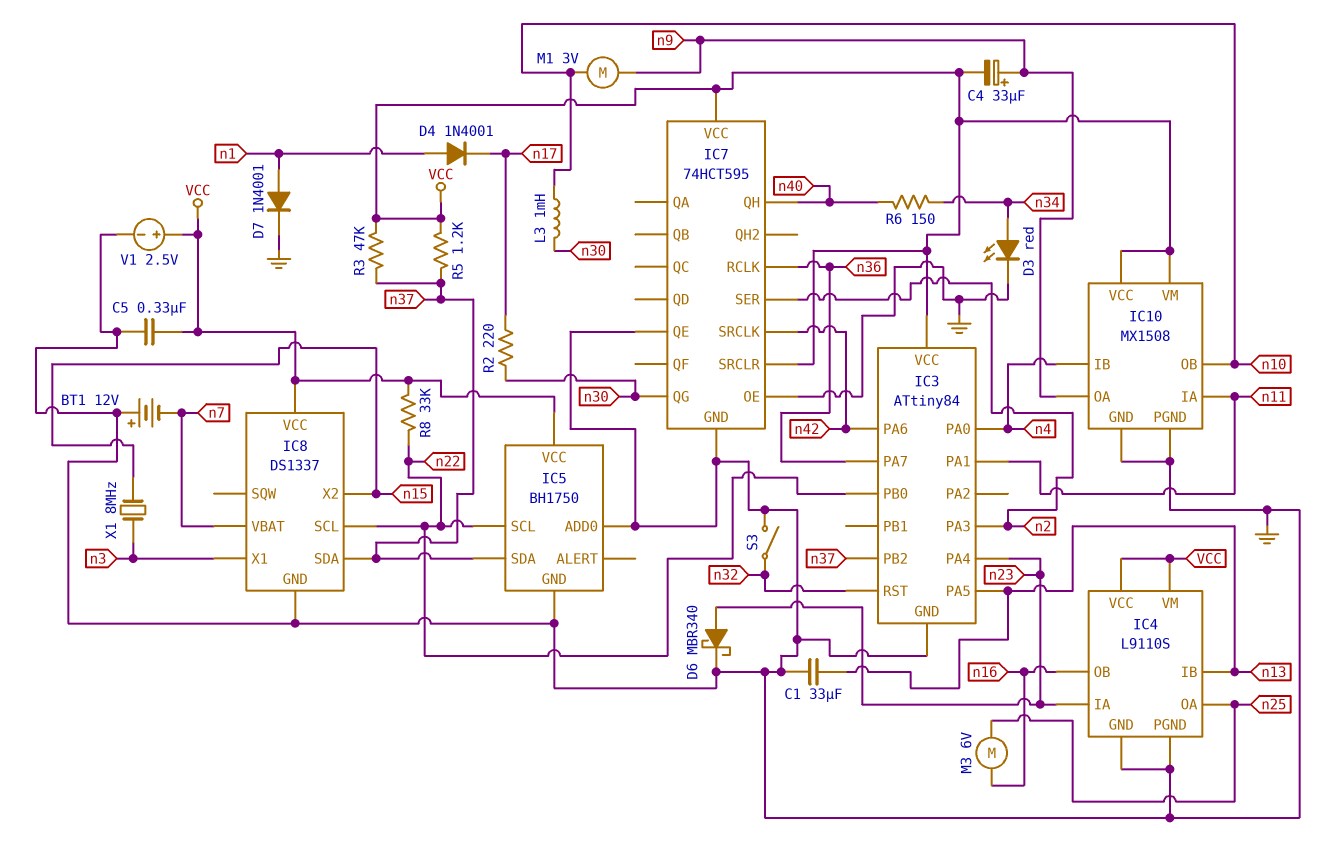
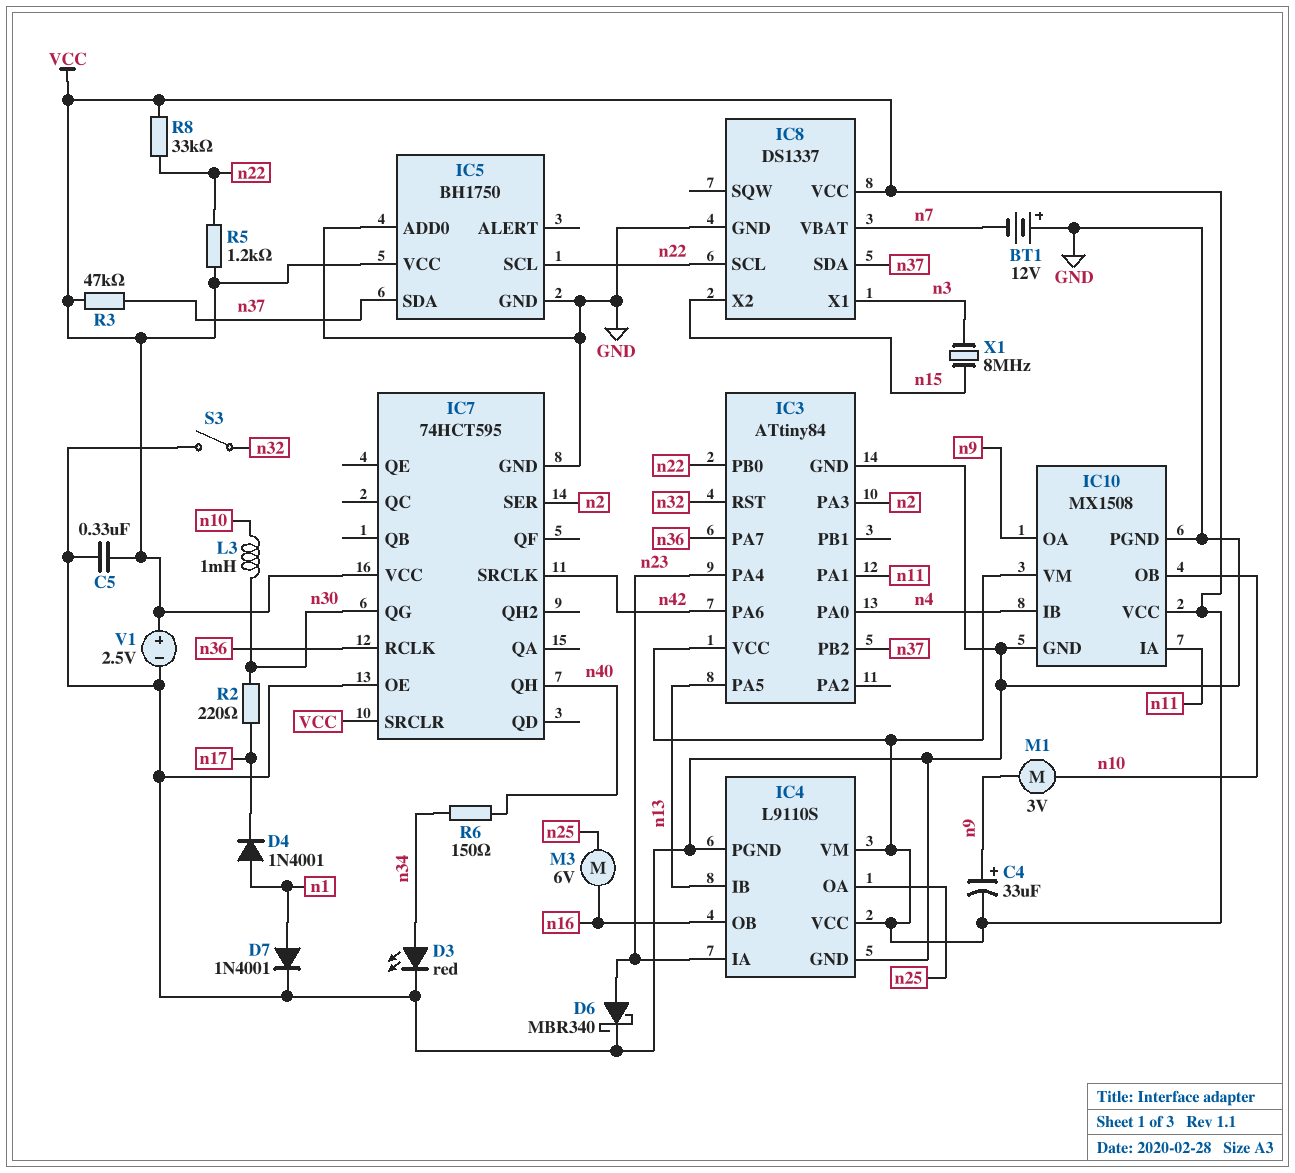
C1: 33uF (GND, n13) -> none
IC7 pin QE: GND -> none
R5: 1.2k (VCC, n37) -> 1.2k (VCC, n22)

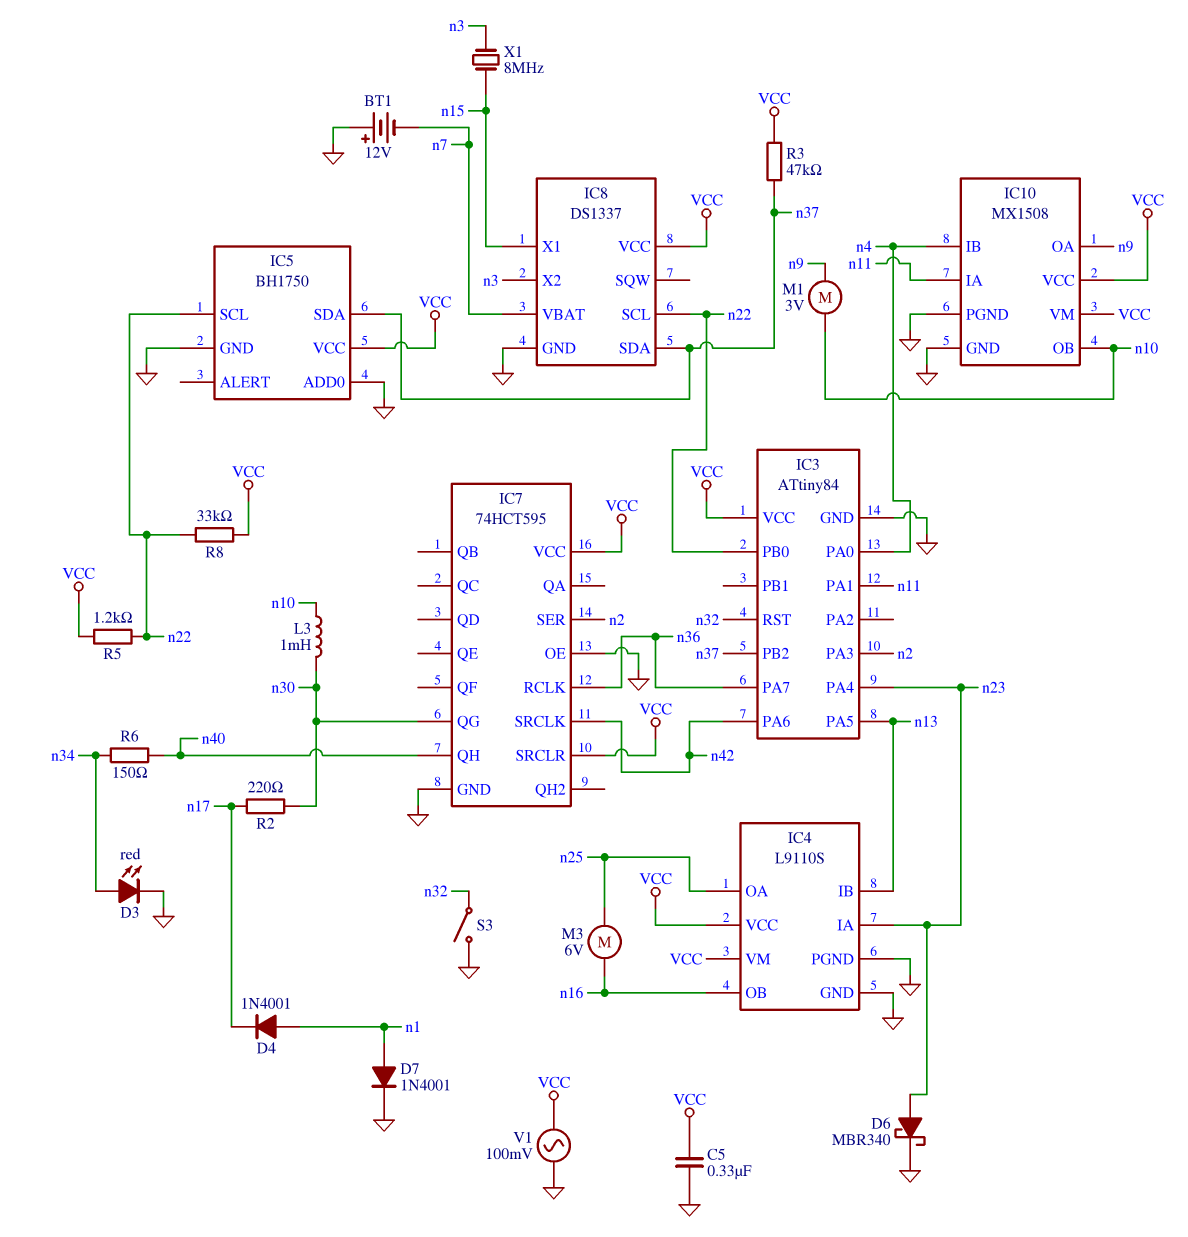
C4: 33uF (plus n9, minus VCC) -> none
IC8 pin X1: n3 -> n15
IC8 pin X2: n15 -> n3
V1: 2.5V (plus VCC, minus GND) -> AC 100mV (GND, VCC)

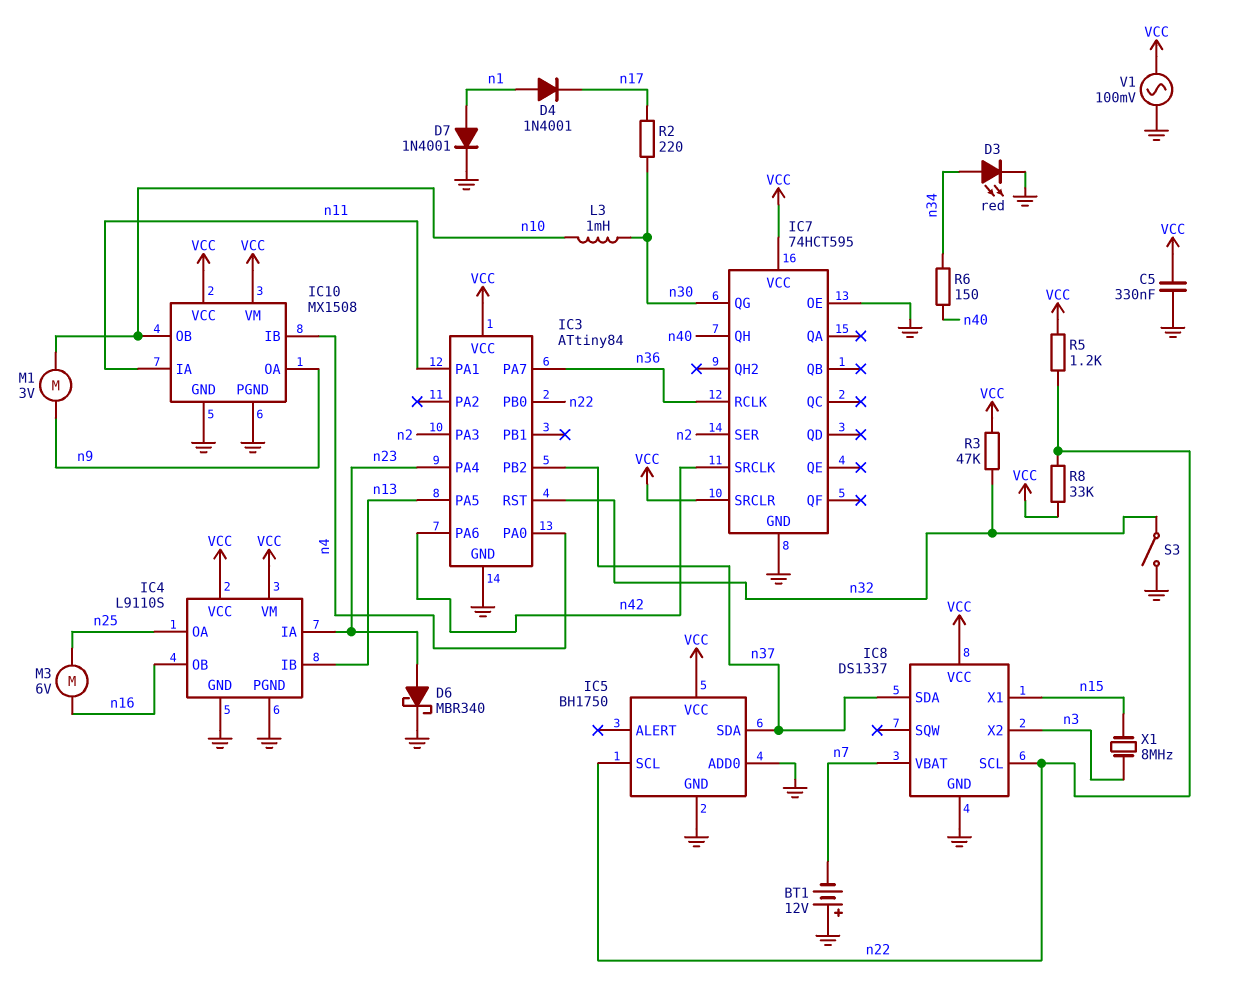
R3: 47k (VCC, n37) -> 47k (VCC, n32)

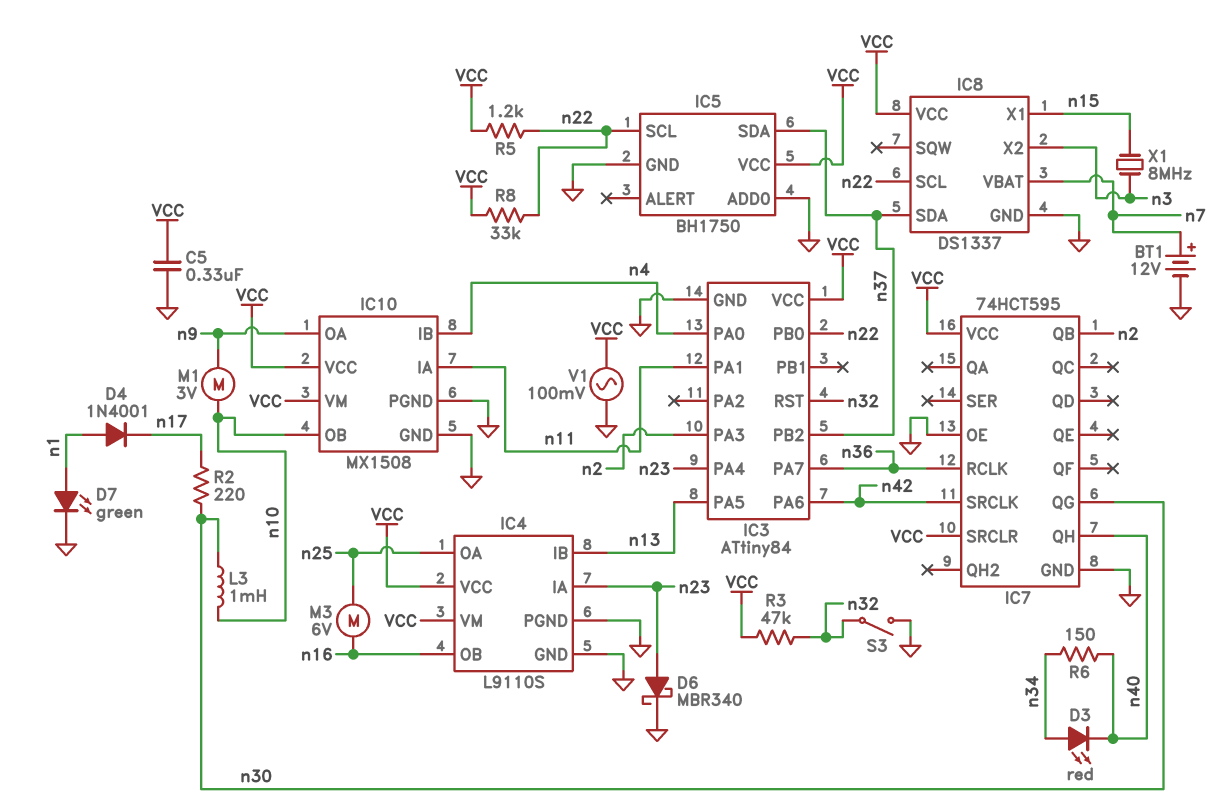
BT1: 12V (plus GND, minus n7) -> 12V (plus n7, minus GND)
D3: LED red (A n34, K GND) -> LED red (A n34, K n40)
D7: diode 1N4001 (A n1, K GND) -> LED green (A n1, K GND)
IC7 pin QB: none -> n2
IC7 pin SER: n2 -> none

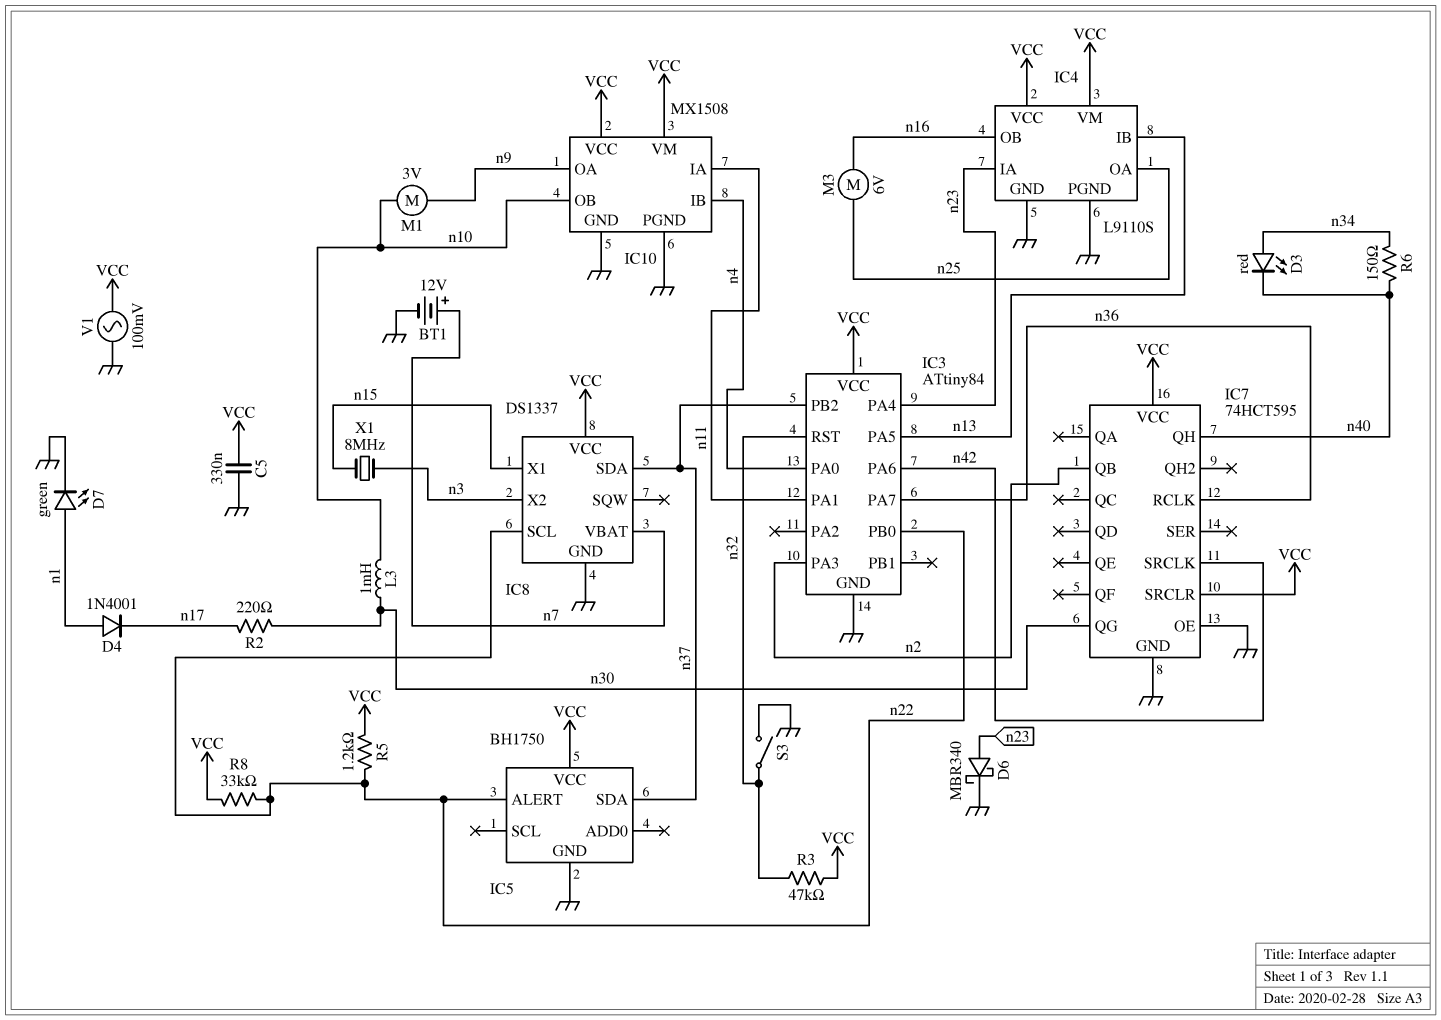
IC5 pin ADD0: GND -> none
IC5 pin ALERT: none -> n22
IC5 pin SCL: n22 -> none

